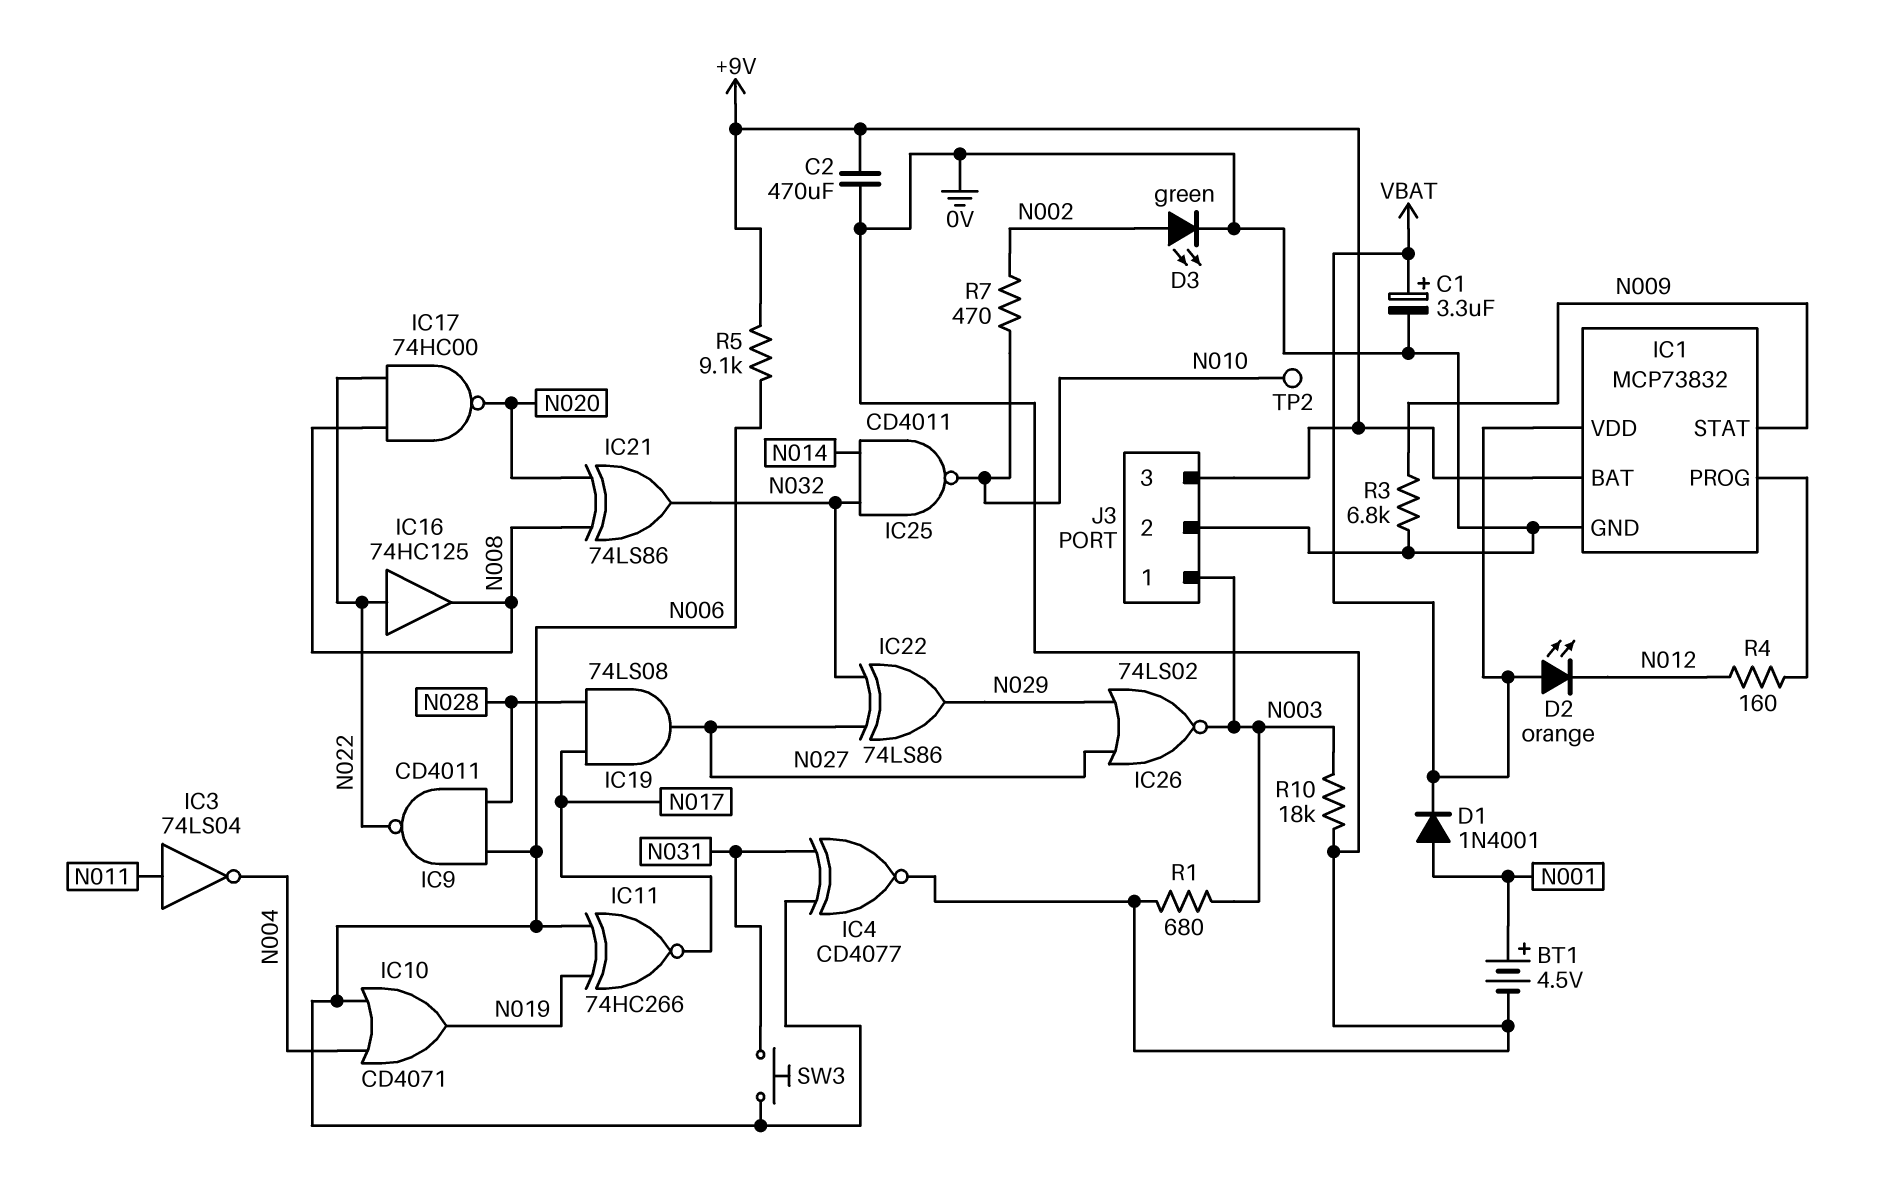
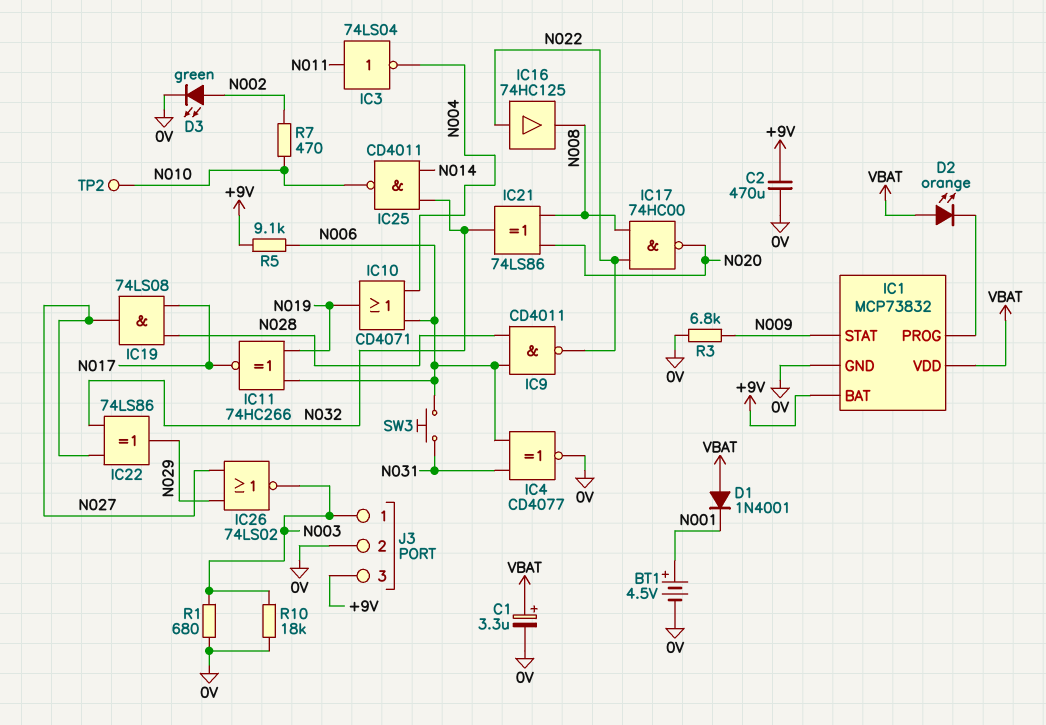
D1: diode 1N4001 (A N001, K VBAT) -> diode 1N4001 (A VBAT, K N001)
D2: LED orange (A VBAT, K N012) -> LED orange (A VBAT, K IC1/PROG)
R4: 160 (IC1/PROG, N012) -> none

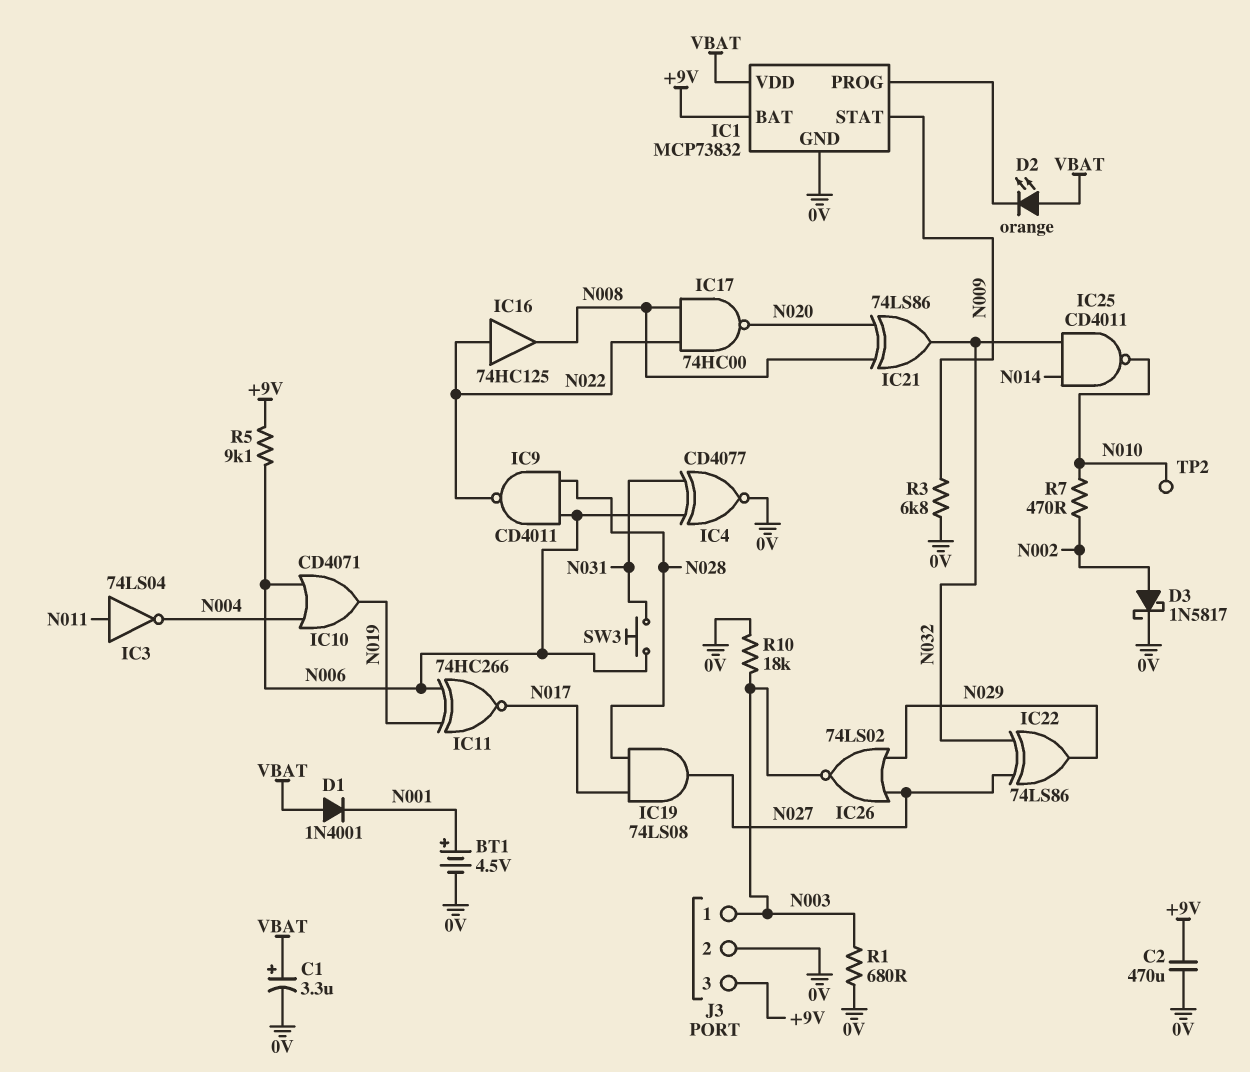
D3: LED green (A N002, K 0V) -> schottky 1N5817 (A N002, K 0V)

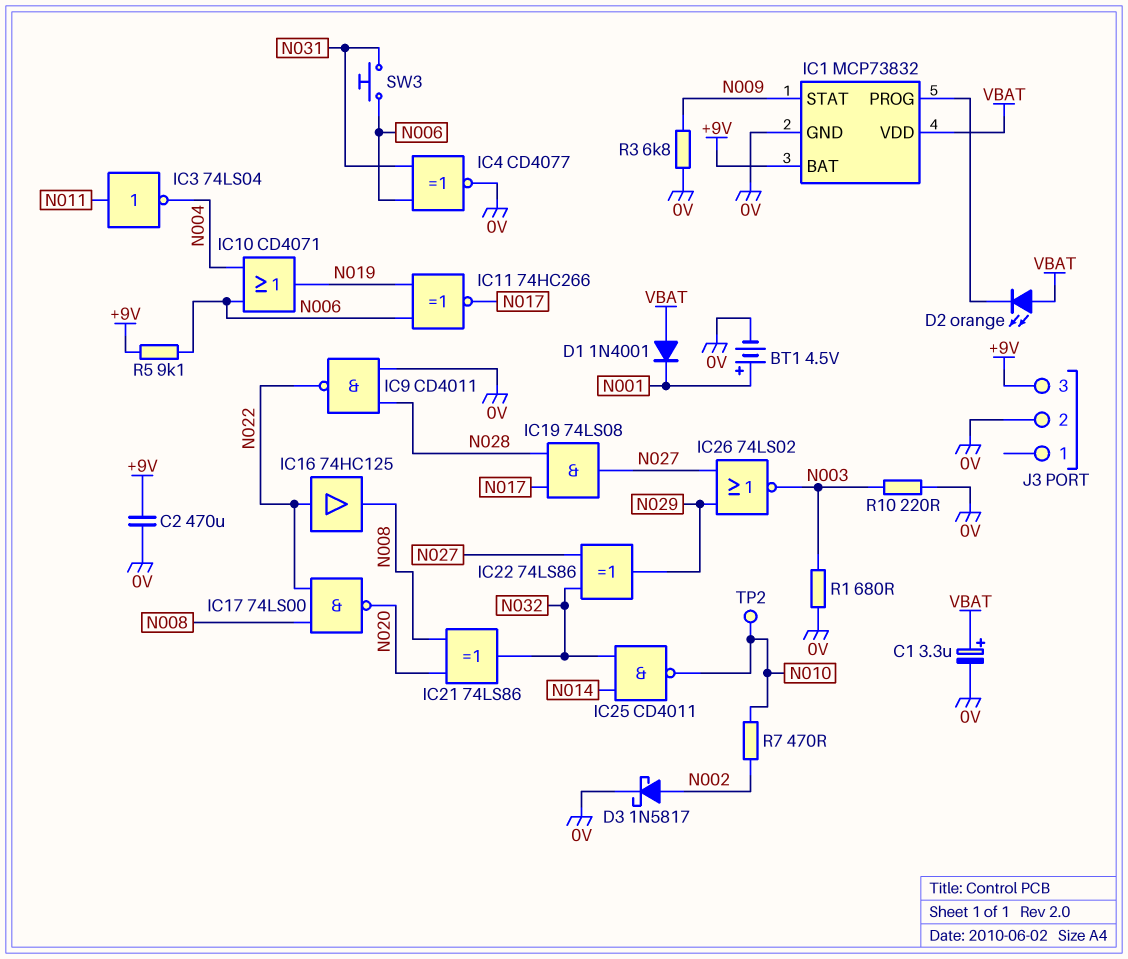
IC9: NAND CD4011 (in N006, in N028, out N022) -> NAND CD4011 (in 0V, in N028, out N022)
IC17: NAND 74HC00 (in N008, in N022, out N020) -> NAND 74LS00 (in N008, in N022, out N020)
J3 pin 1: N003 -> none
R10: 18k (0V, N003) -> 220 (0V, N003)

